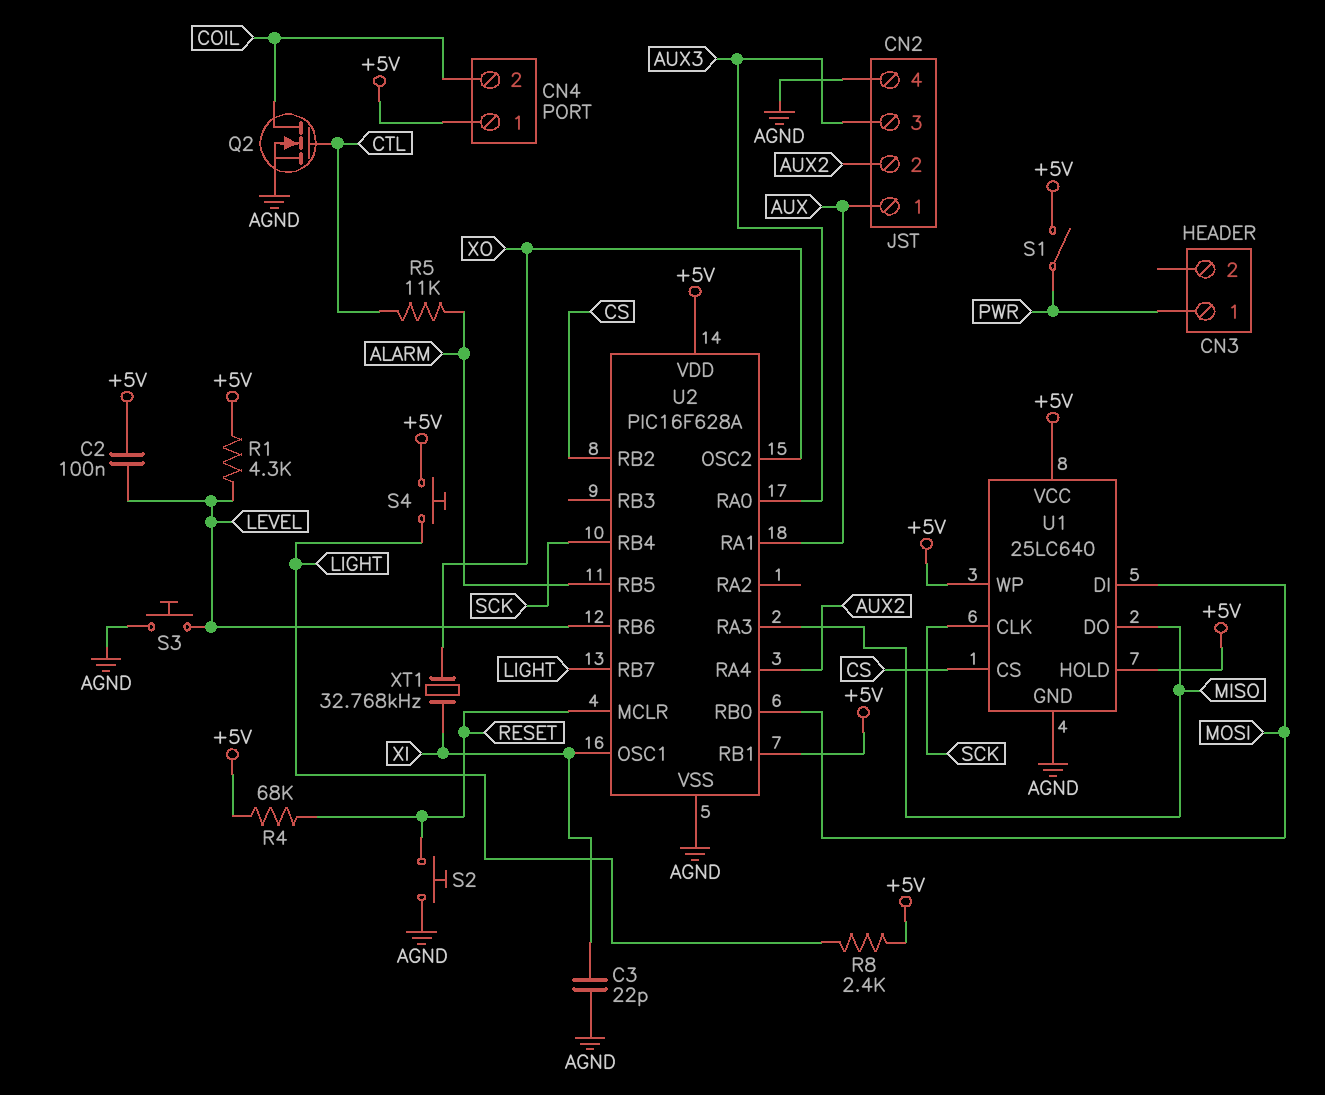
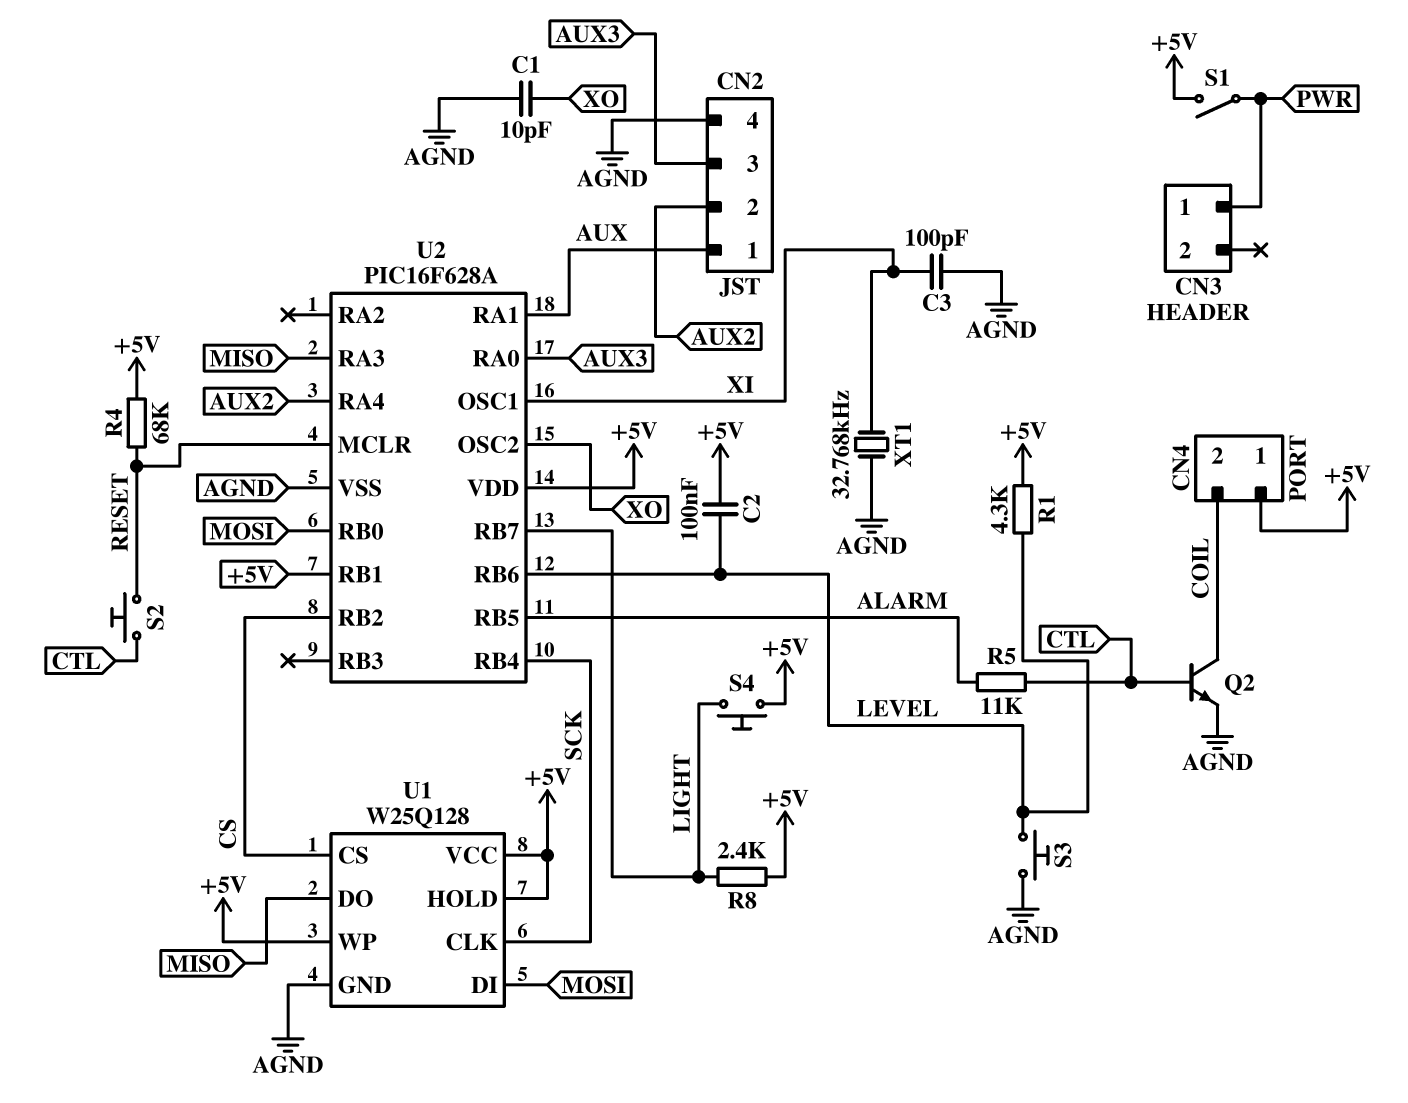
C1: none -> 10pF (AGND, XO)
C3: 22pF (AGND, XI) -> 100pF (AGND, XI)
Q2: NMOS (G CTL, D COIL, S AGND) -> NPN (B CTL, C COIL, E AGND)
S2: button (AGND, RESET) -> button (CTL, RESET)
U1: 25LC640 -> W25Q128
XT1: 32.768kHz (XI, XO) -> 32.768kHz (AGND, XI)

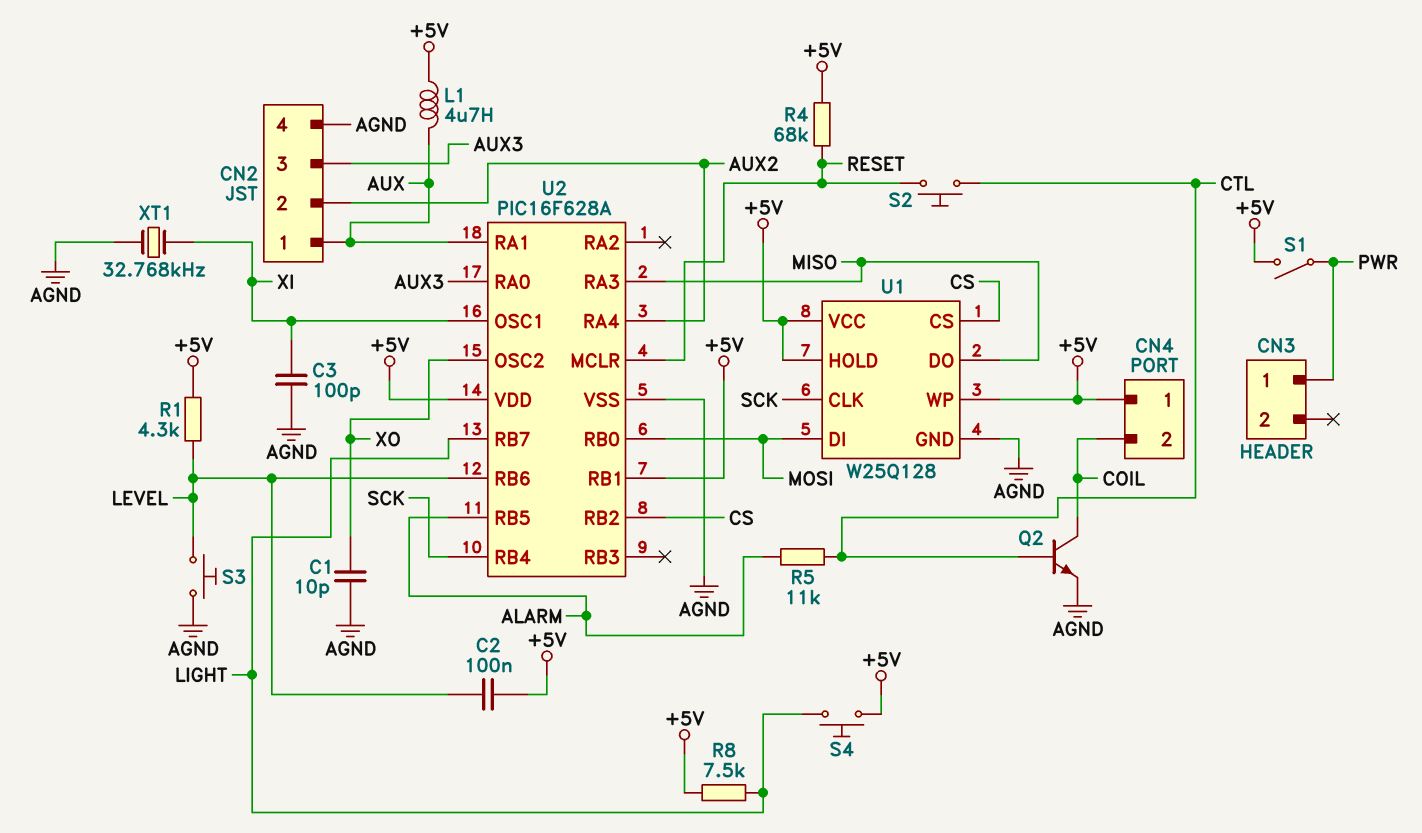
L1: none -> 4.7uH (+5V, AUX)
R8: 2.4k (+5V, LIGHT) -> 7.5k (+5V, LIGHT)

